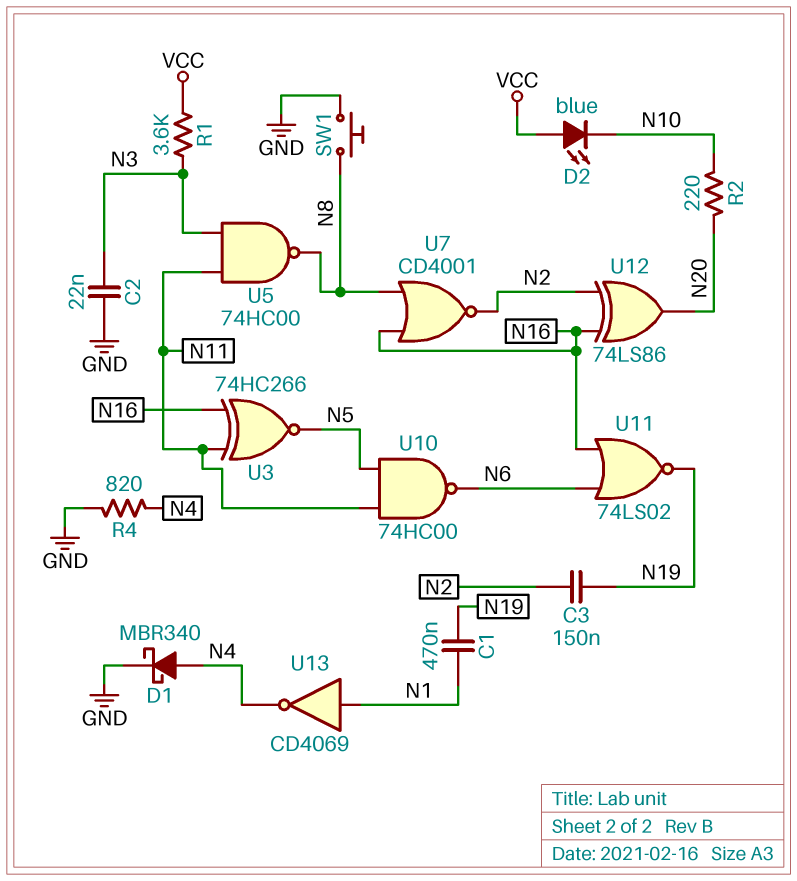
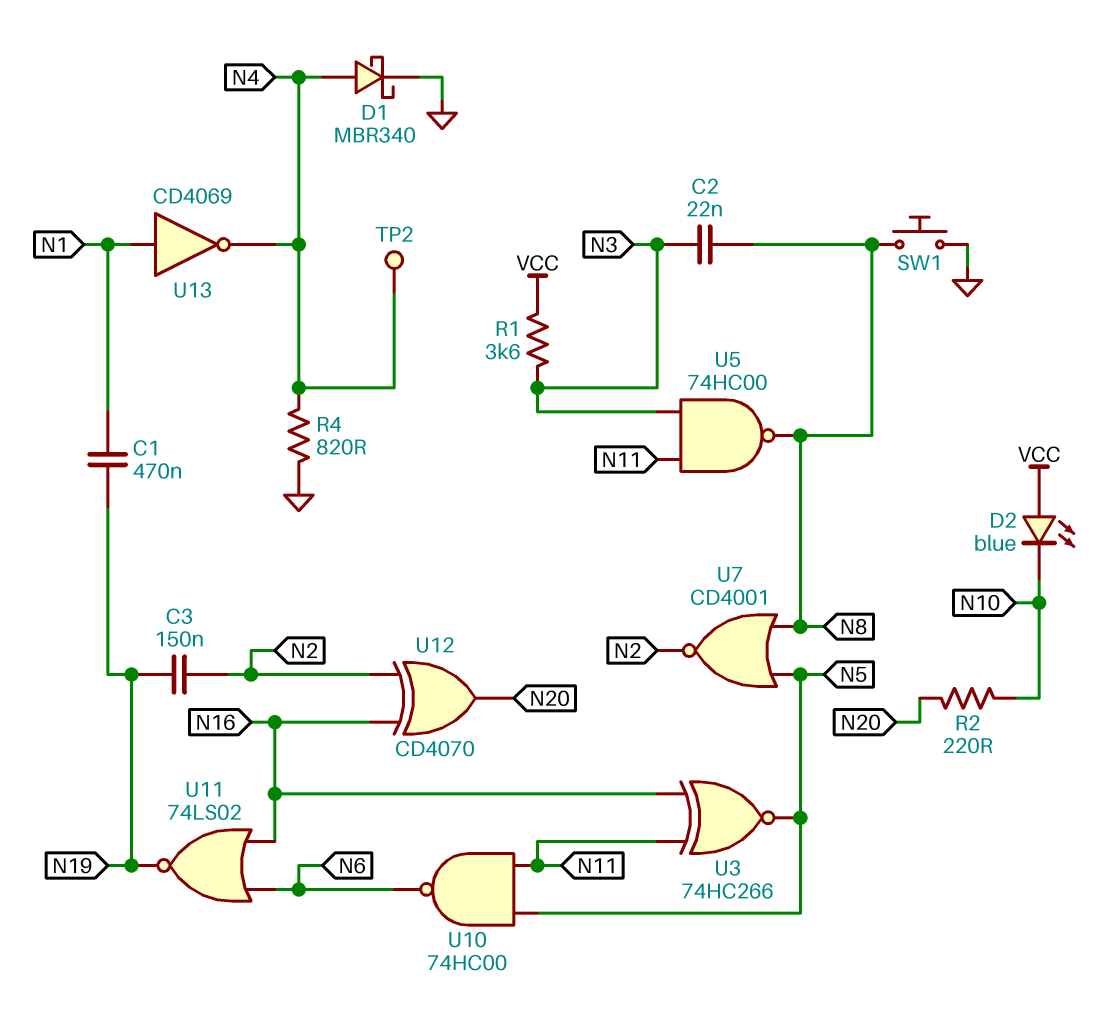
C2: 22nF (GND, N3) -> 22nF (N3, N8)
TP2: none -> test point (N4)
U7: NOR CD4001 (in N8, in N16, out N2) -> NOR CD4001 (in N5, in N8, out N2)
U12: XOR 74LS86 (in N2, in N16, out N20) -> XOR CD4070 (in N2, in N16, out N20)

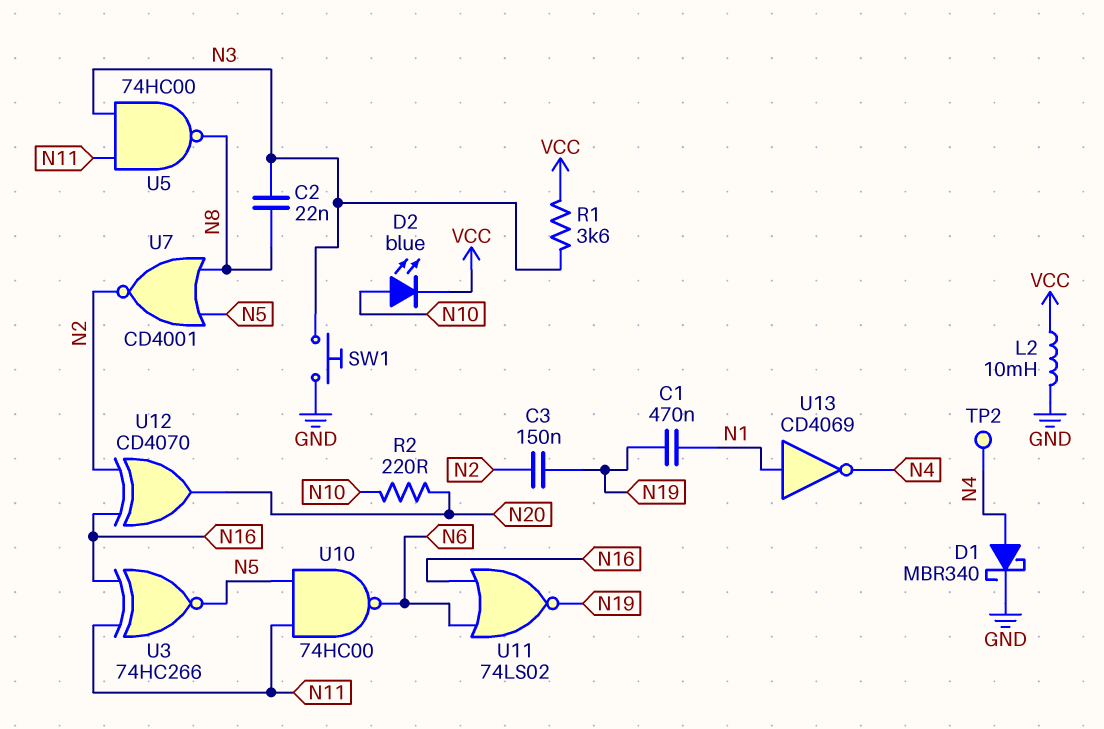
D2: LED blue (A VCC, K N10) -> LED blue (A N10, K VCC)
L2: none -> 10mH (GND, VCC)
R4: 820 (GND, N4) -> none
SW1: button (GND, N8) -> button (GND, N3)

